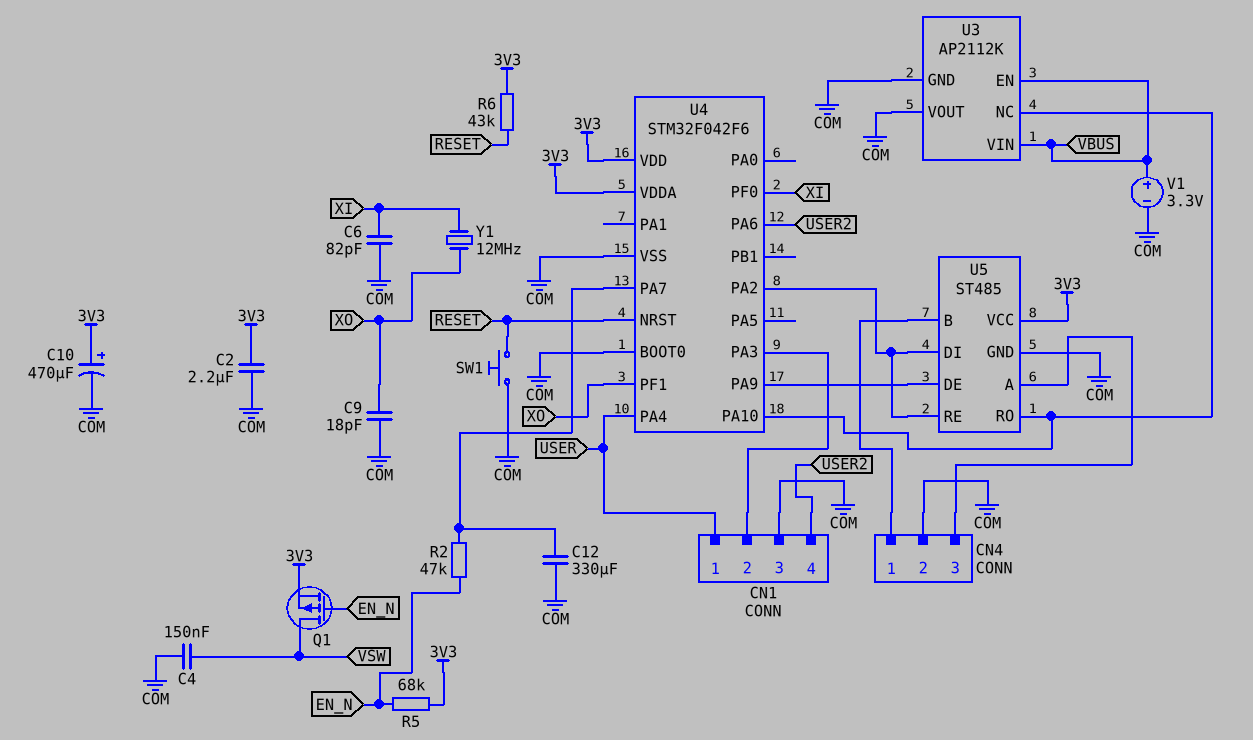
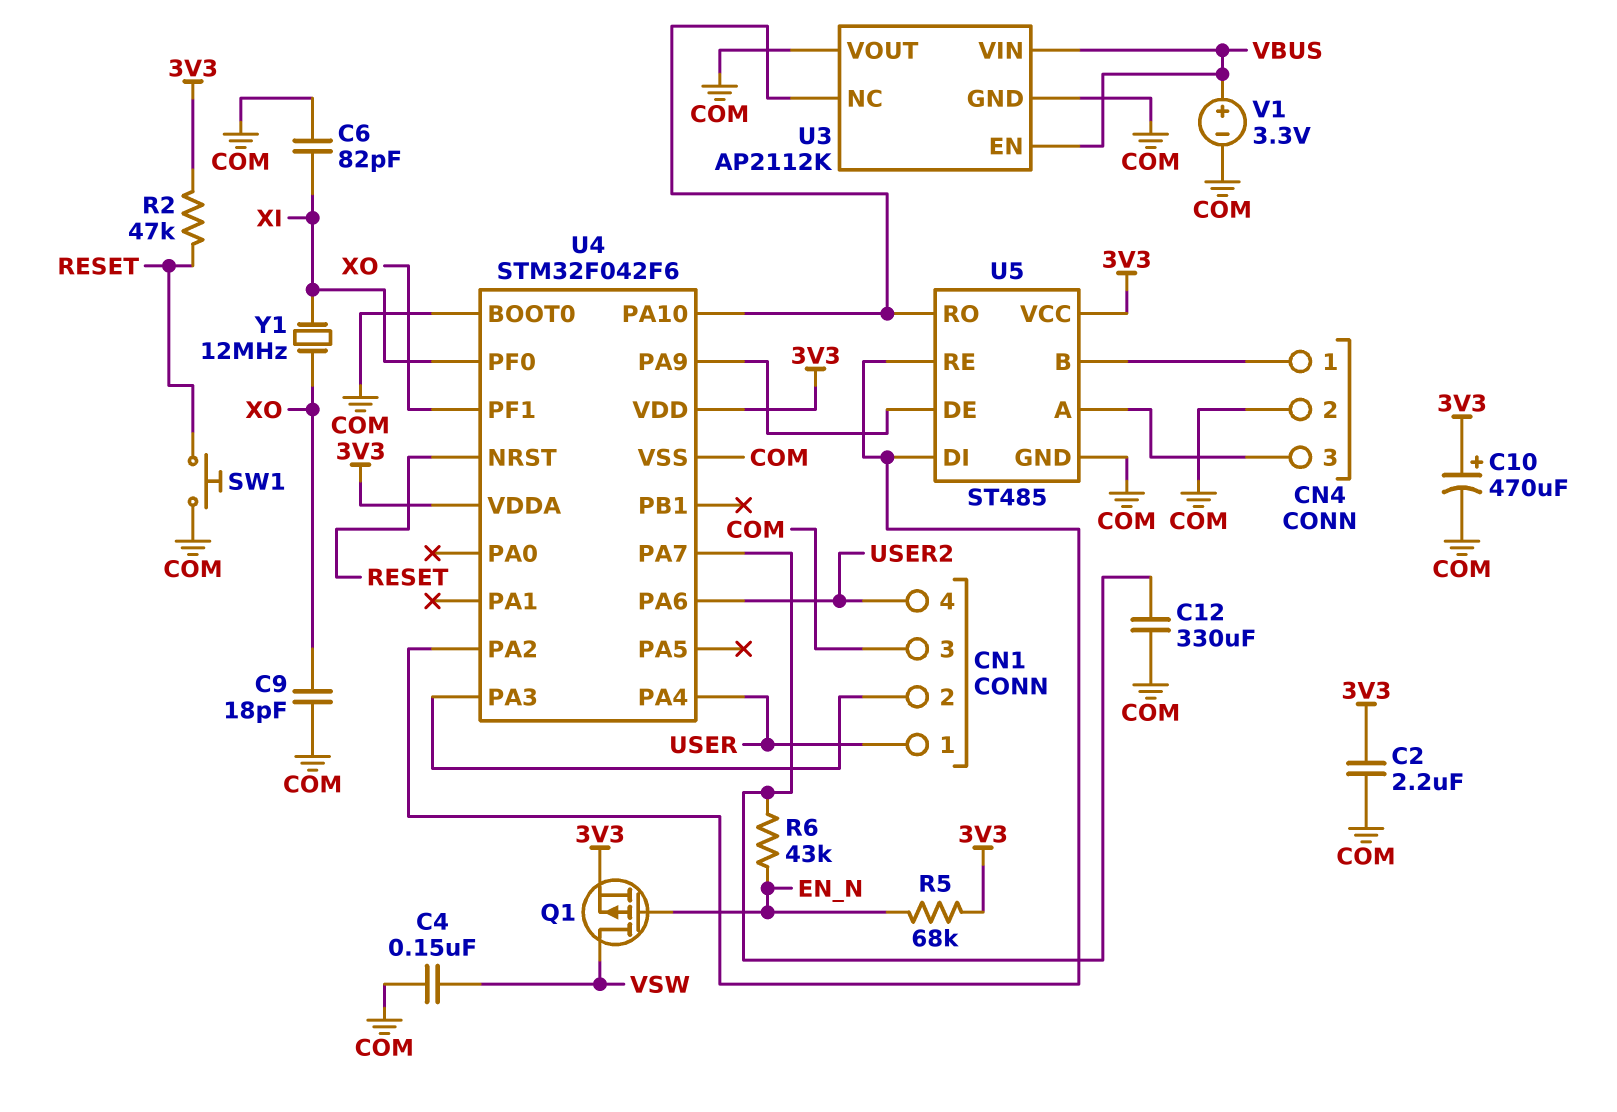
R2: 47k (EN_N, U4/PA7) -> 47k (3V3, RESET)
R6: 43k (3V3, RESET) -> 43k (EN_N, U4/PA7)

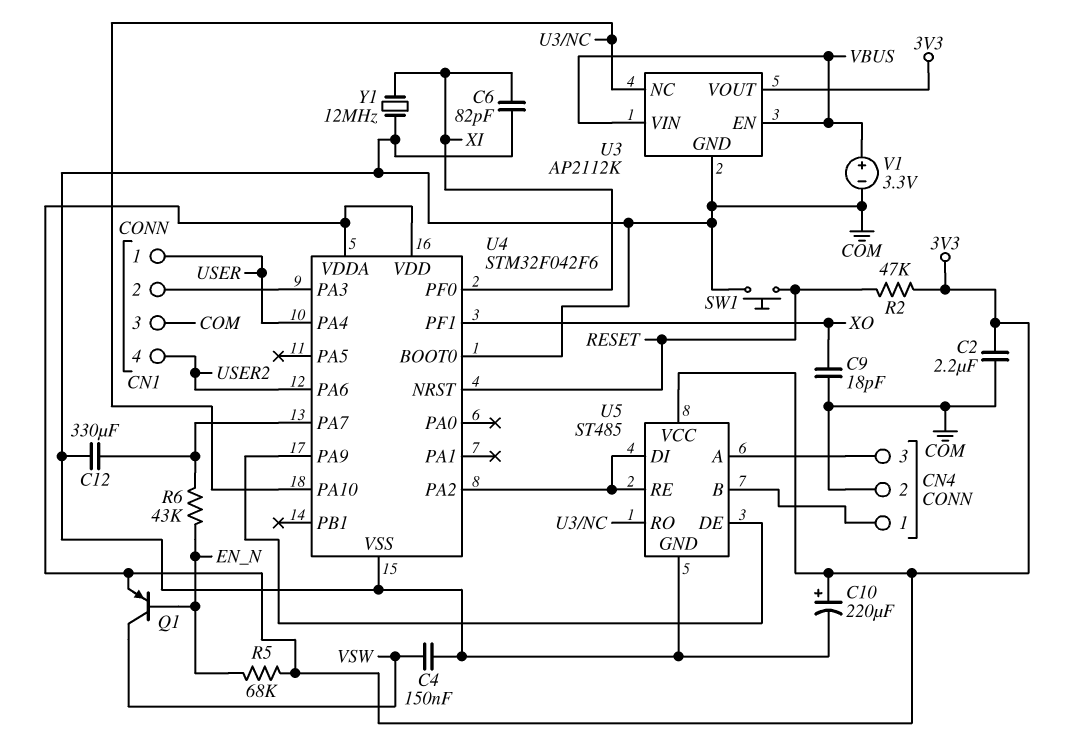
C10: 470uF (plus 3V3, minus COM) -> 220uF (plus 3V3, minus COM)
Q1: PMOS (G EN_N, D VSW, S 3V3) -> PNP (B EN_N, C VSW, E 3V3)
U3 pin VOUT: COM -> 3V3
Y1: 12MHz (XI, XO) -> 12MHz (COM, XI)

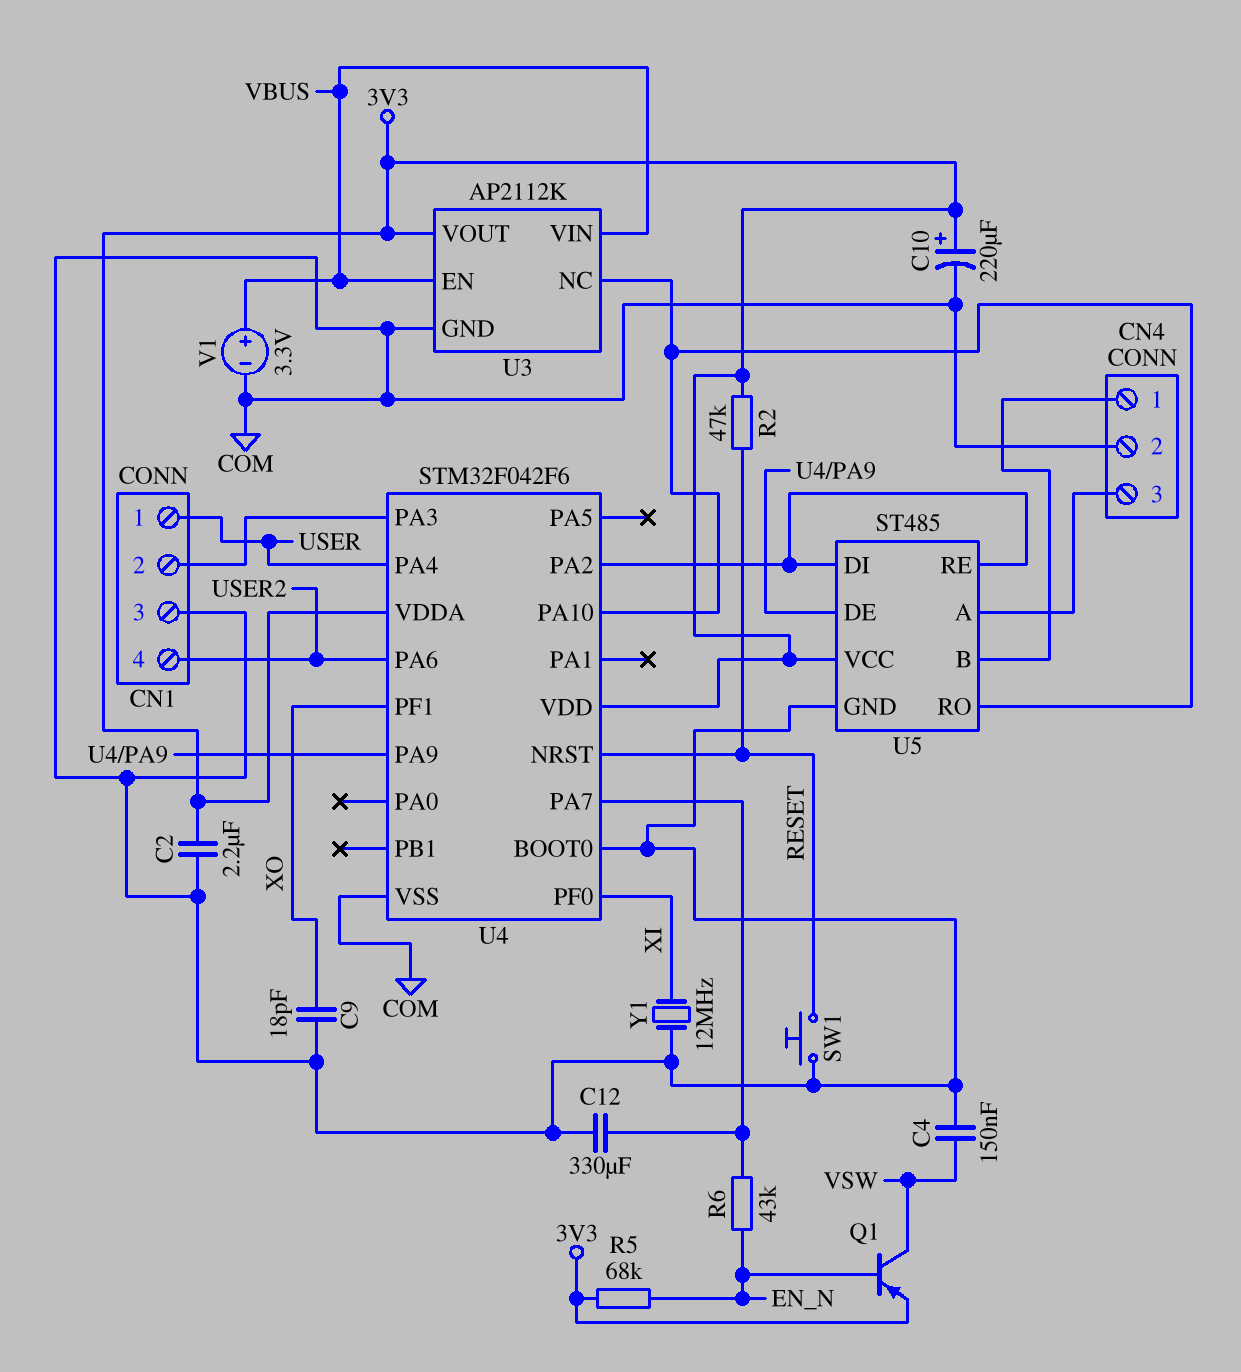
C6: 82pF (COM, XI) -> none

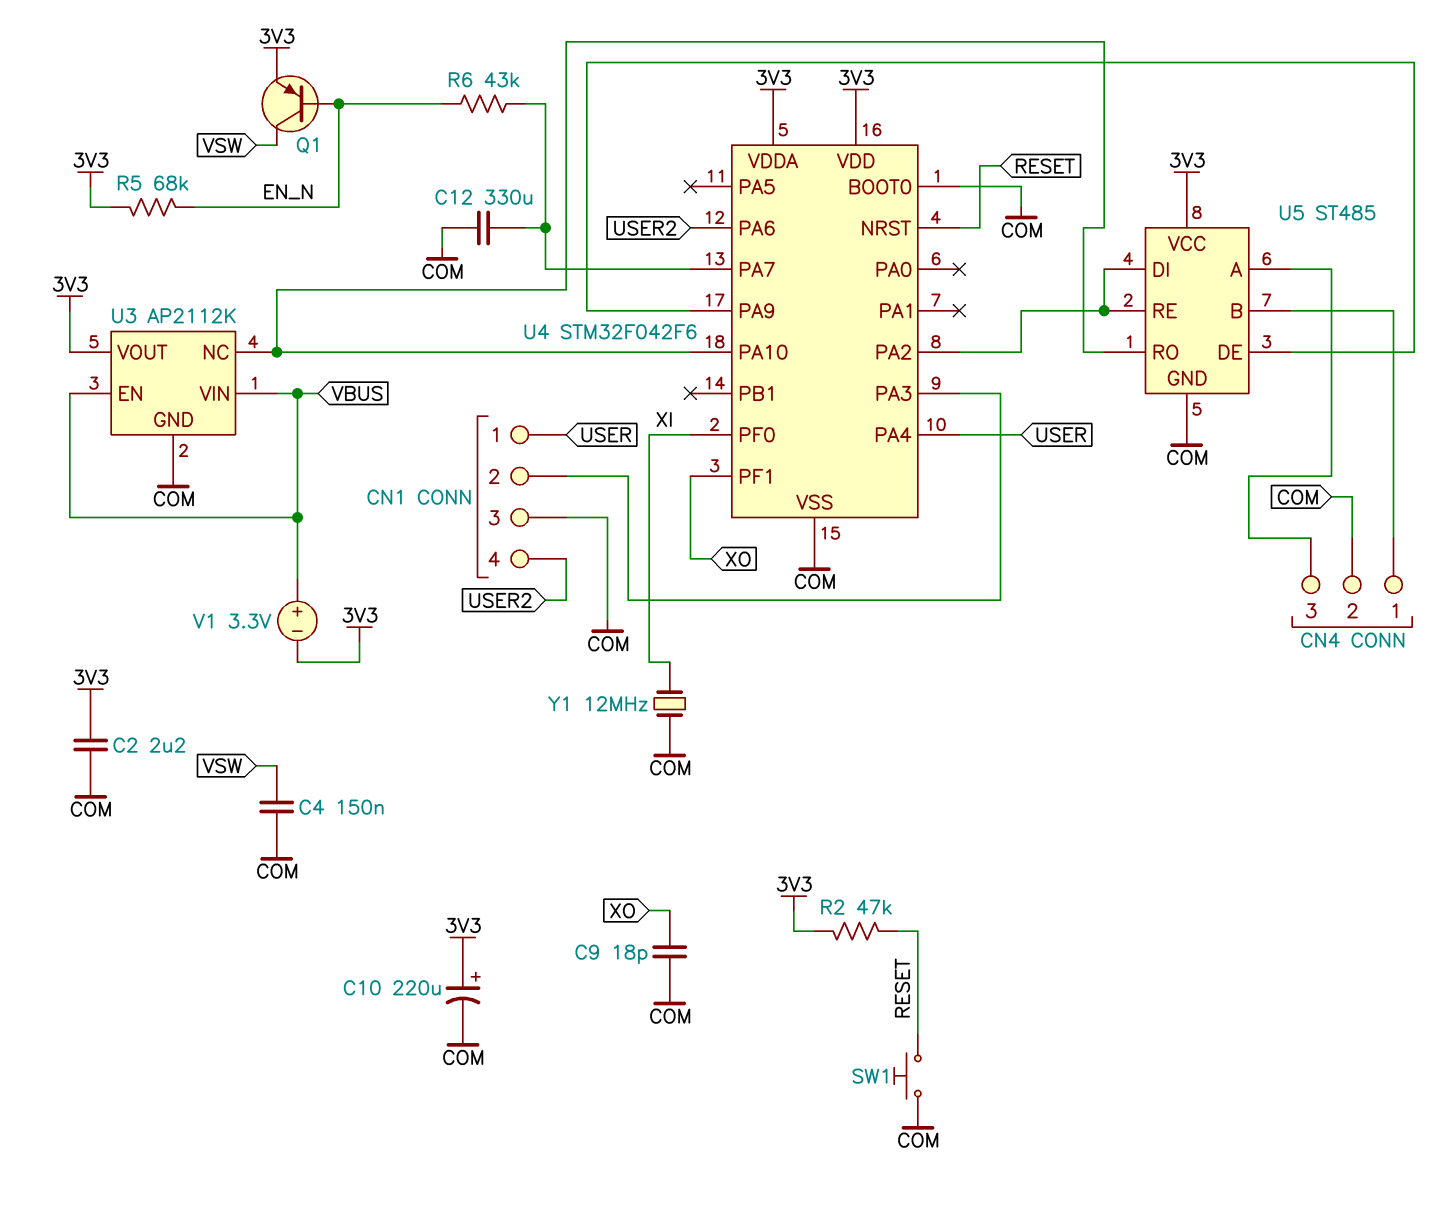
V1: 3.3V (plus VBUS, minus COM) -> 3.3V (plus VBUS, minus 3V3)

